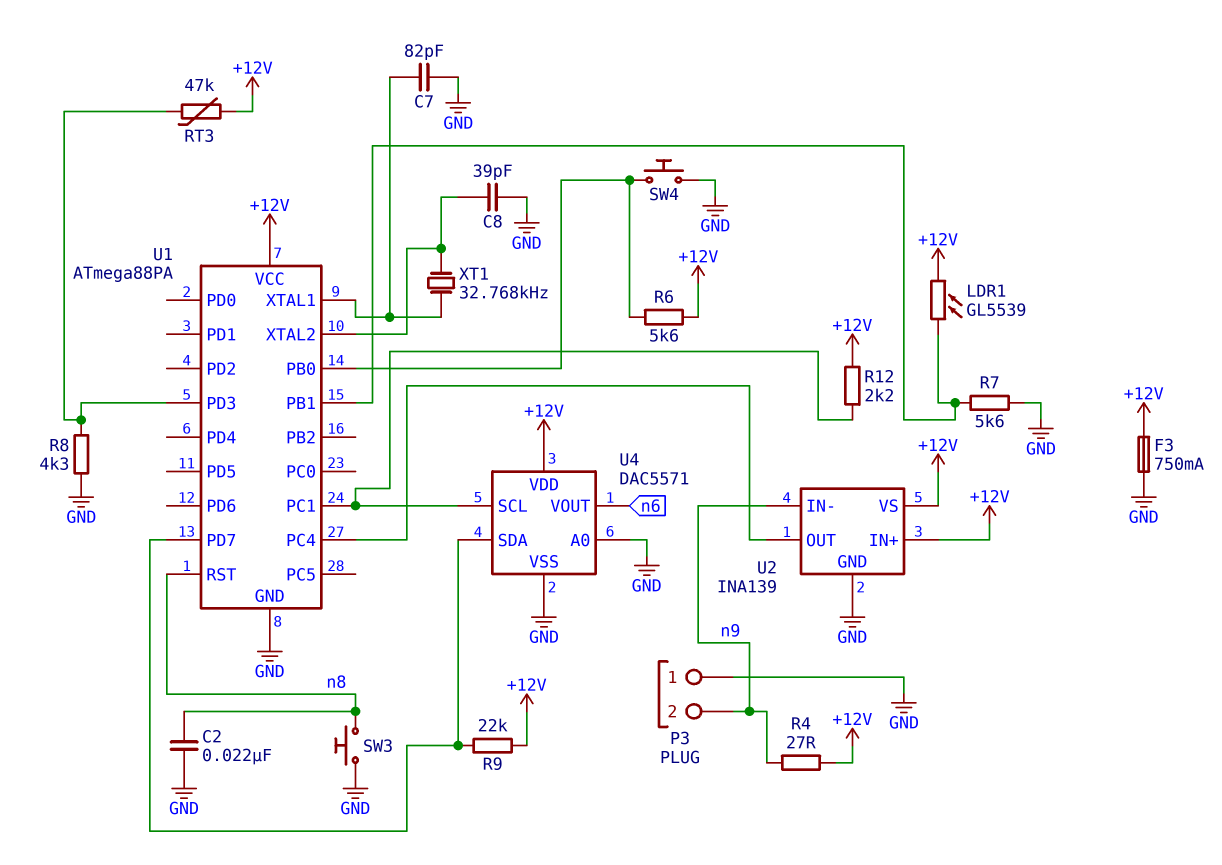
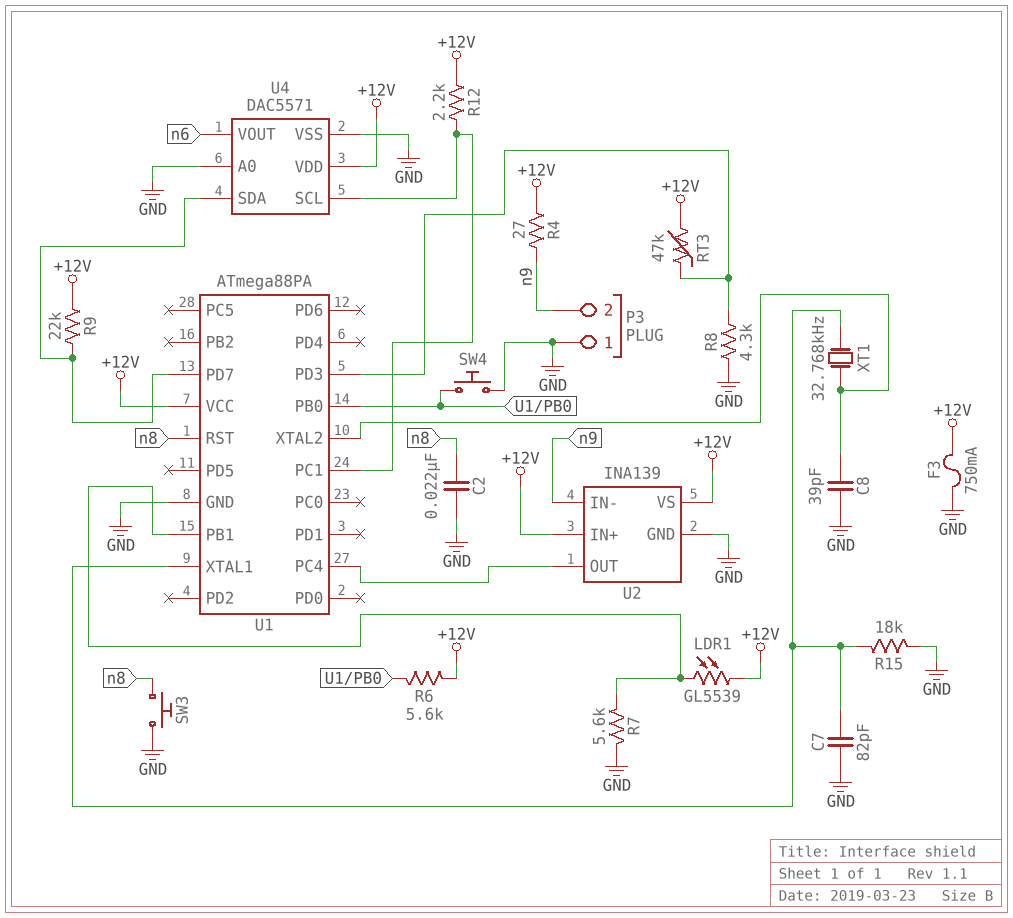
R15: none -> 18k (GND, U1/XTAL1)

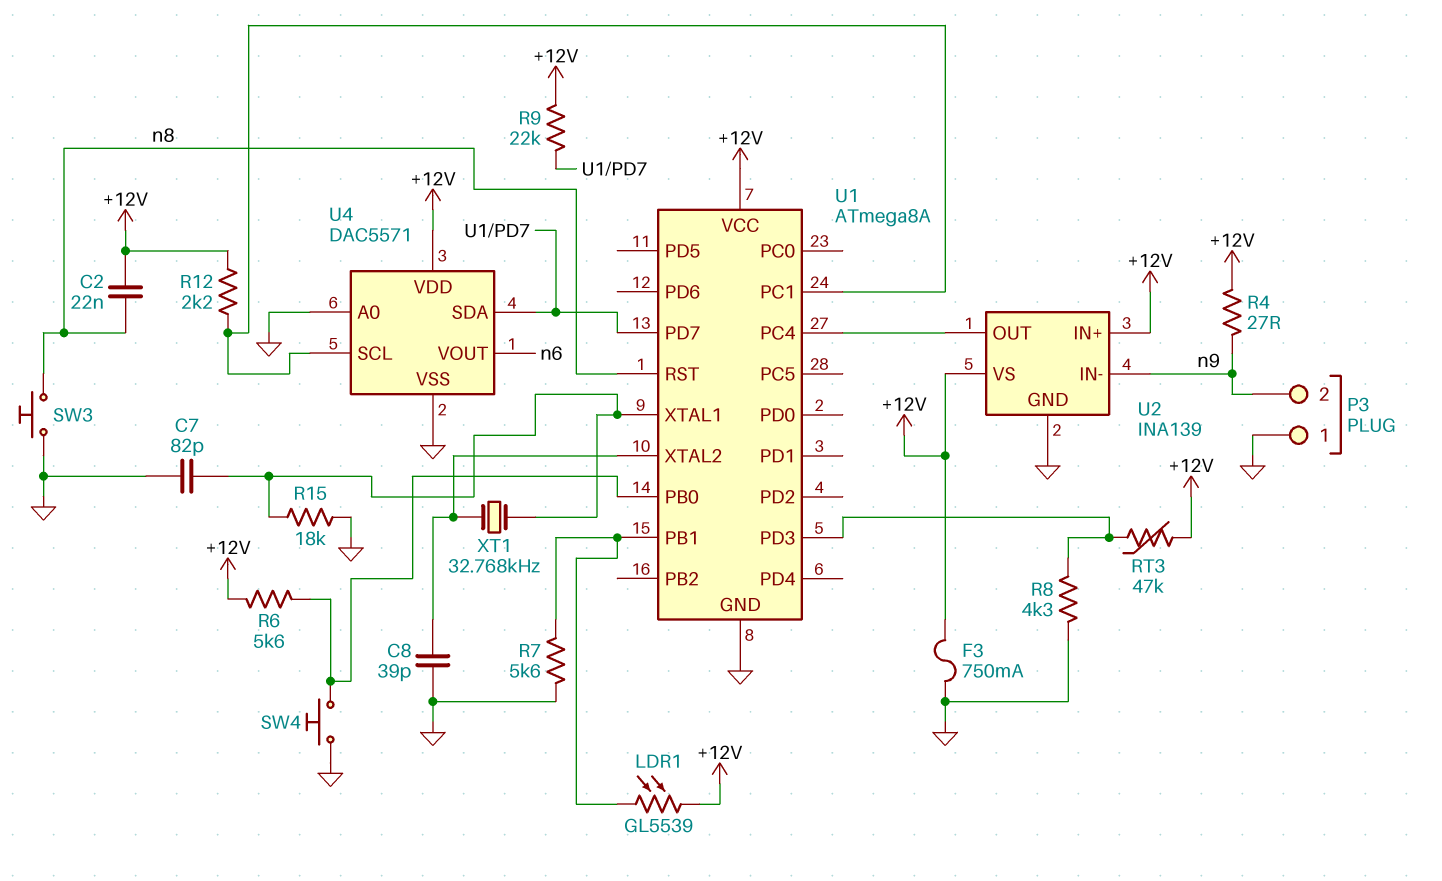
C2: 22nF (GND, n8) -> 22nF (+12V, n8)
U1: ATmega88PA -> ATmega8A

